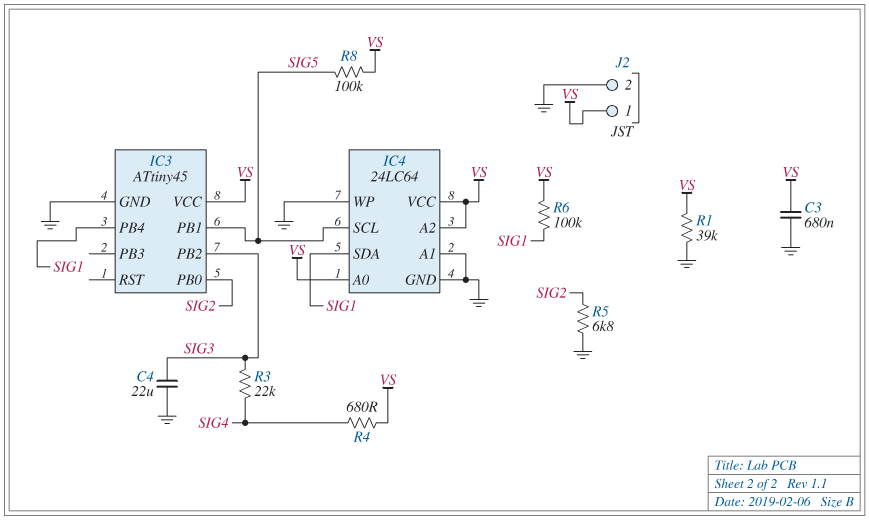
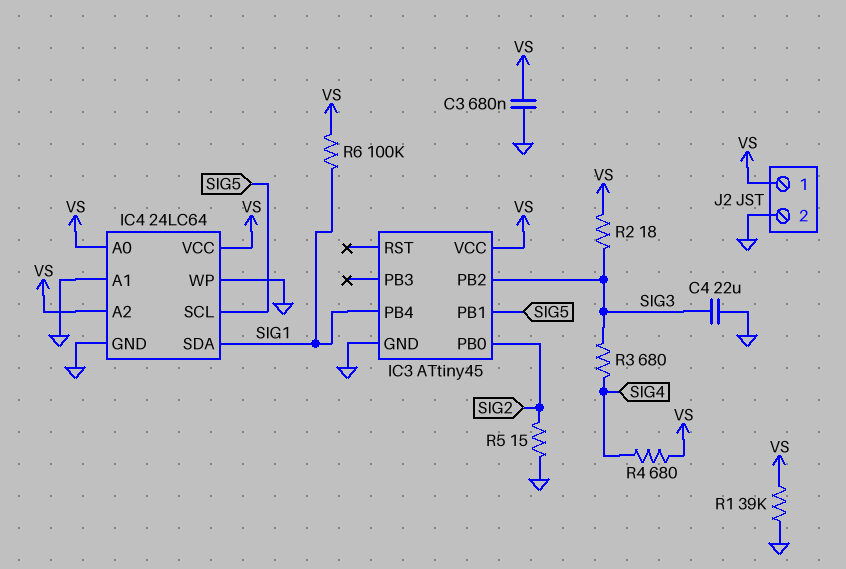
R2: none -> 18 (SIG3, VS)
R3: 22k (SIG3, SIG4) -> 680 (SIG3, SIG4)
R5: 6.8k (GND, SIG2) -> 15 (GND, SIG2)
R8: 100k (SIG5, VS) -> none

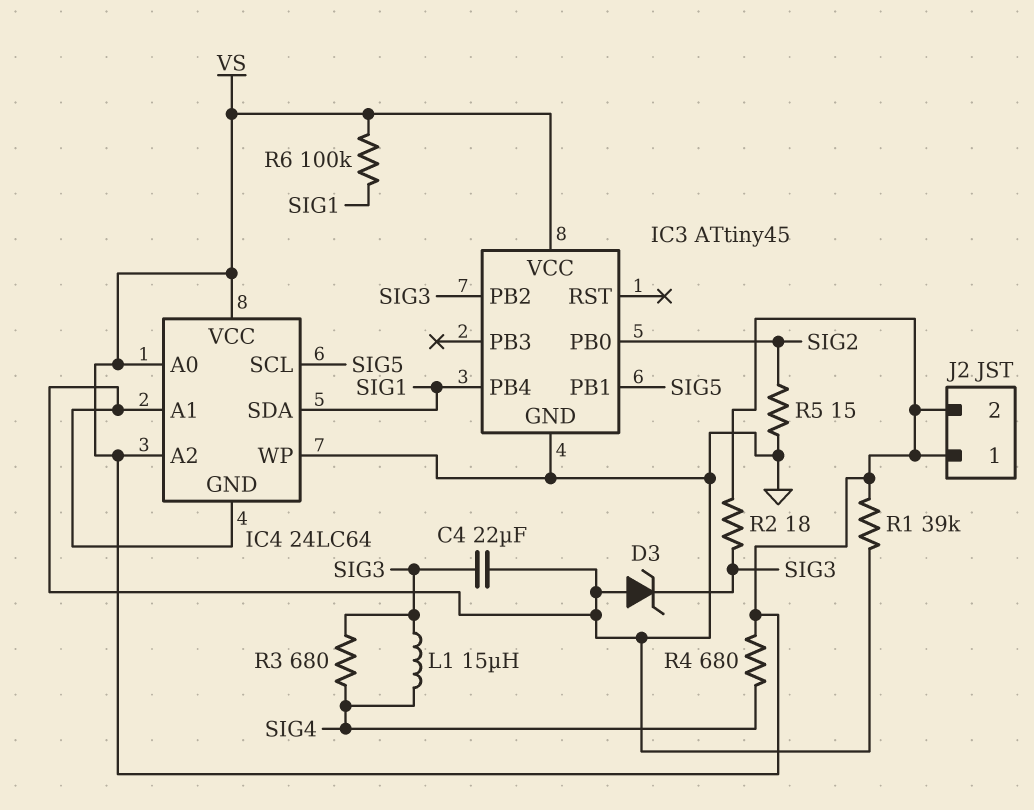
C3: 680nF (GND, VS) -> none
D3: none -> zener (A GND, K SIG3)
J2 pin 2: GND -> VS
L1: none -> 15uH (SIG3, SIG4)

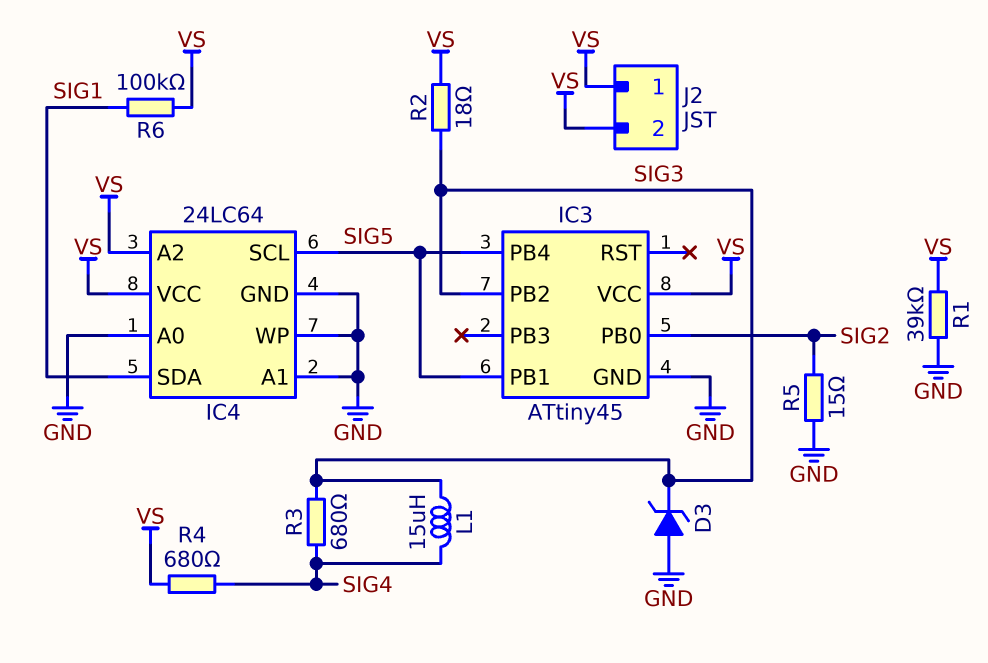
C4: 22uF (GND, SIG3) -> none
IC3 pin PB4: SIG1 -> SIG5
IC4 pin A0: VS -> GND

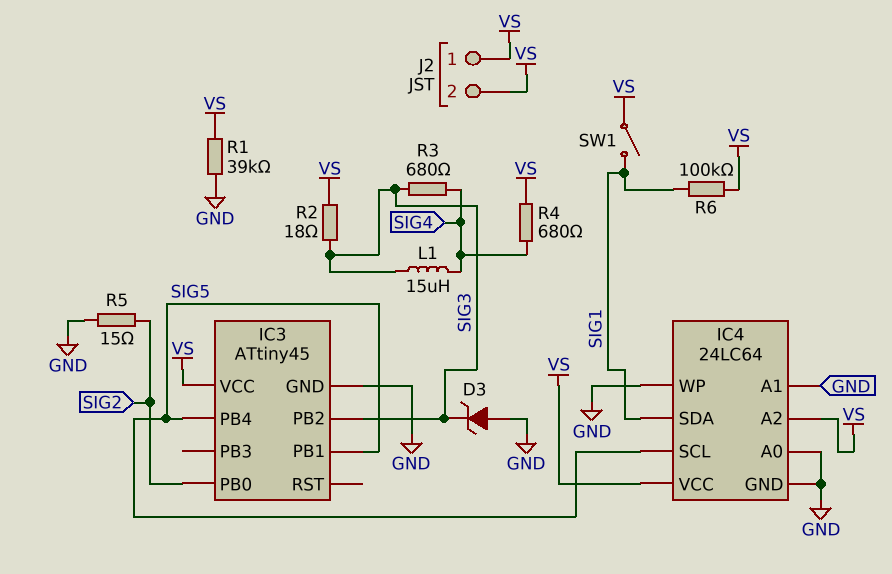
SW1: none -> switch (SIG1, VS)

